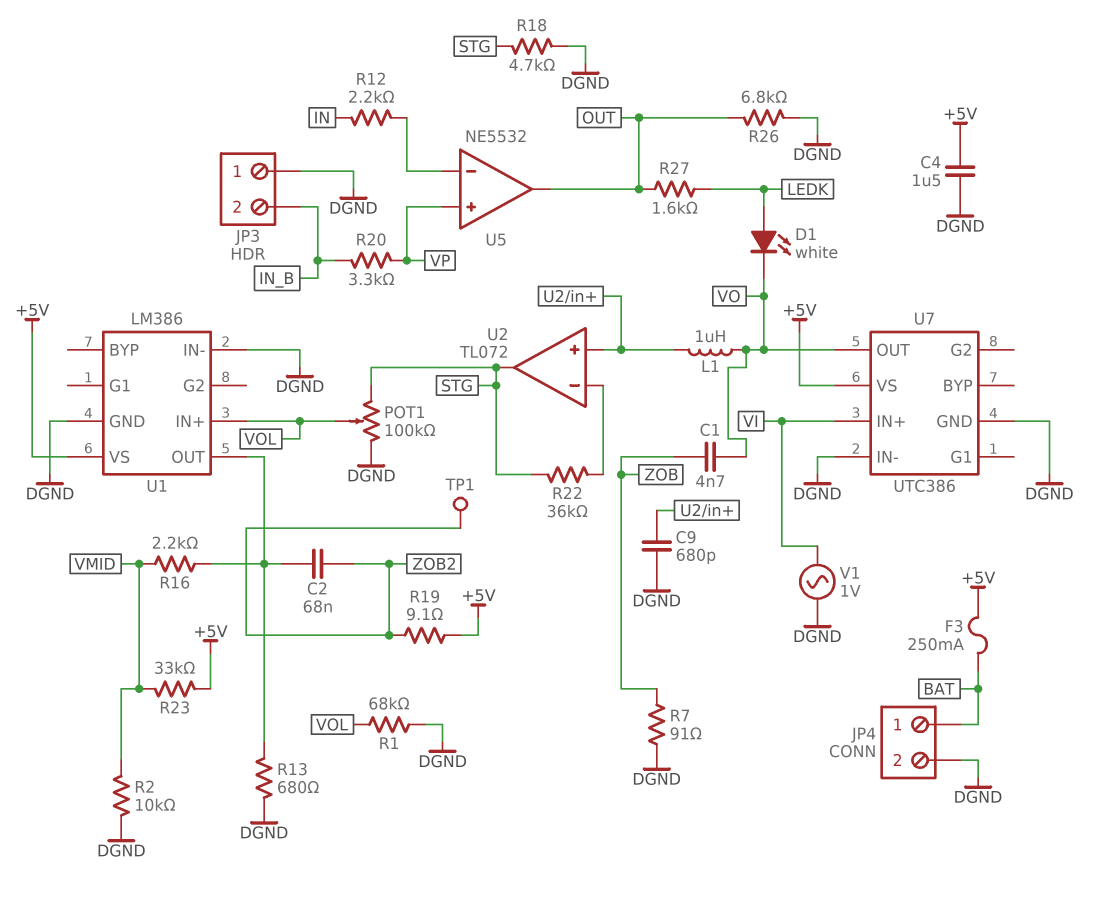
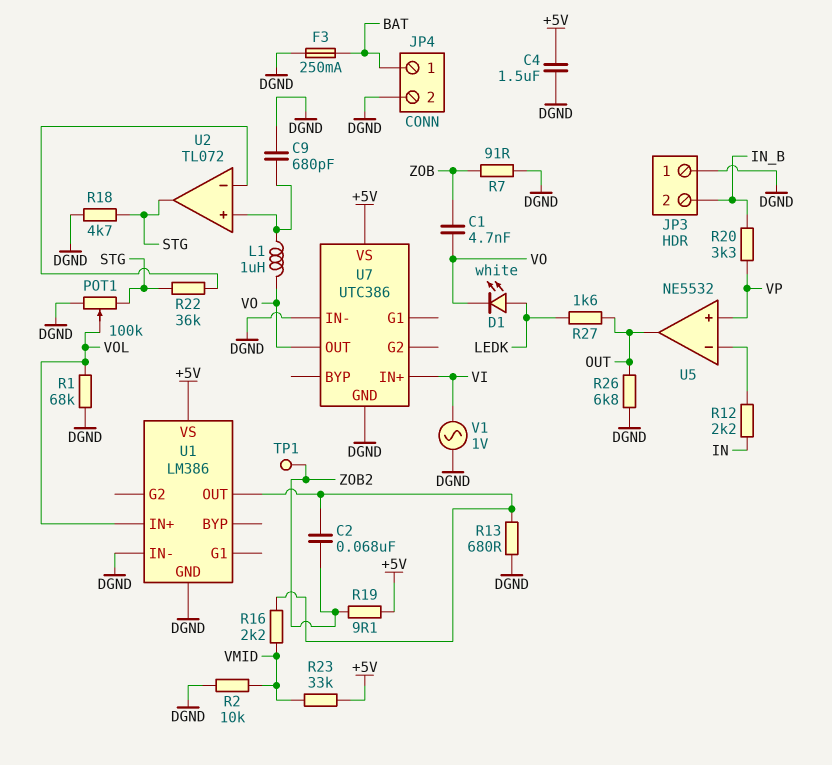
F3: 250mA (+5V, BAT) -> 250mA (BAT, DGND)

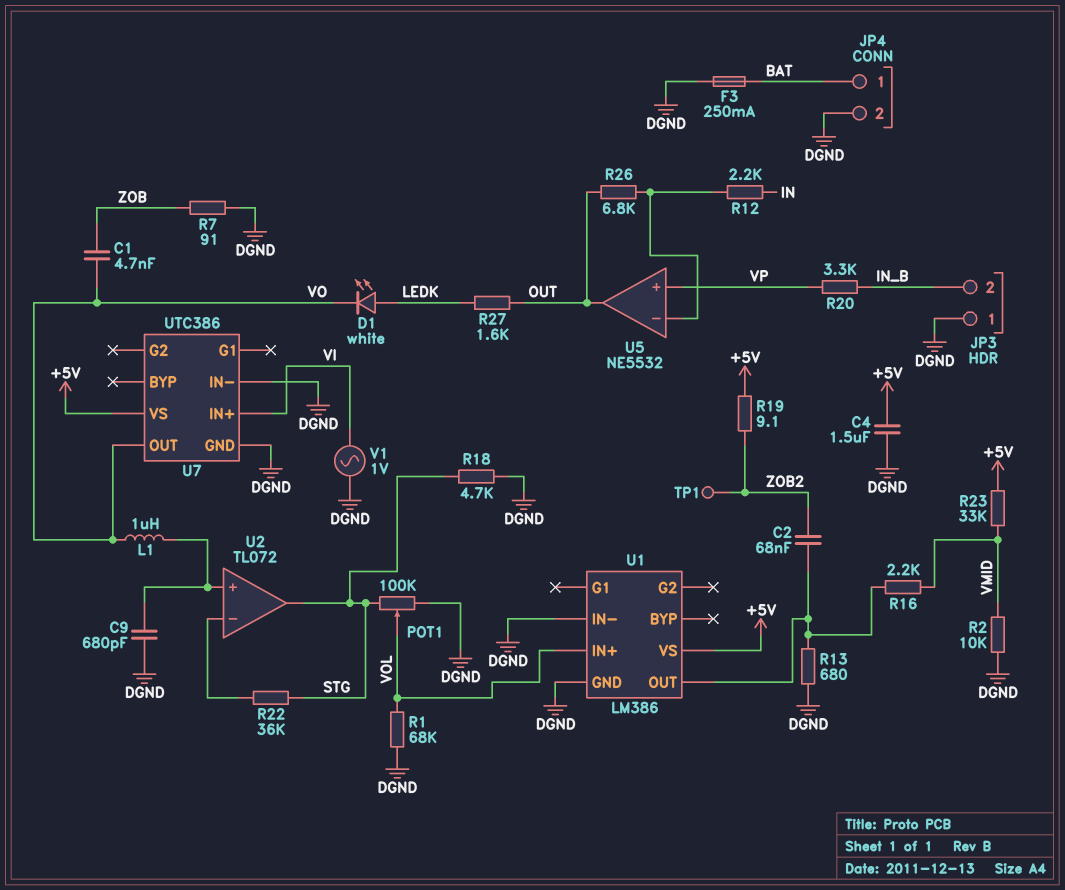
R26: 6.8k (DGND, OUT) -> 6.8k (OUT, U5/in-)

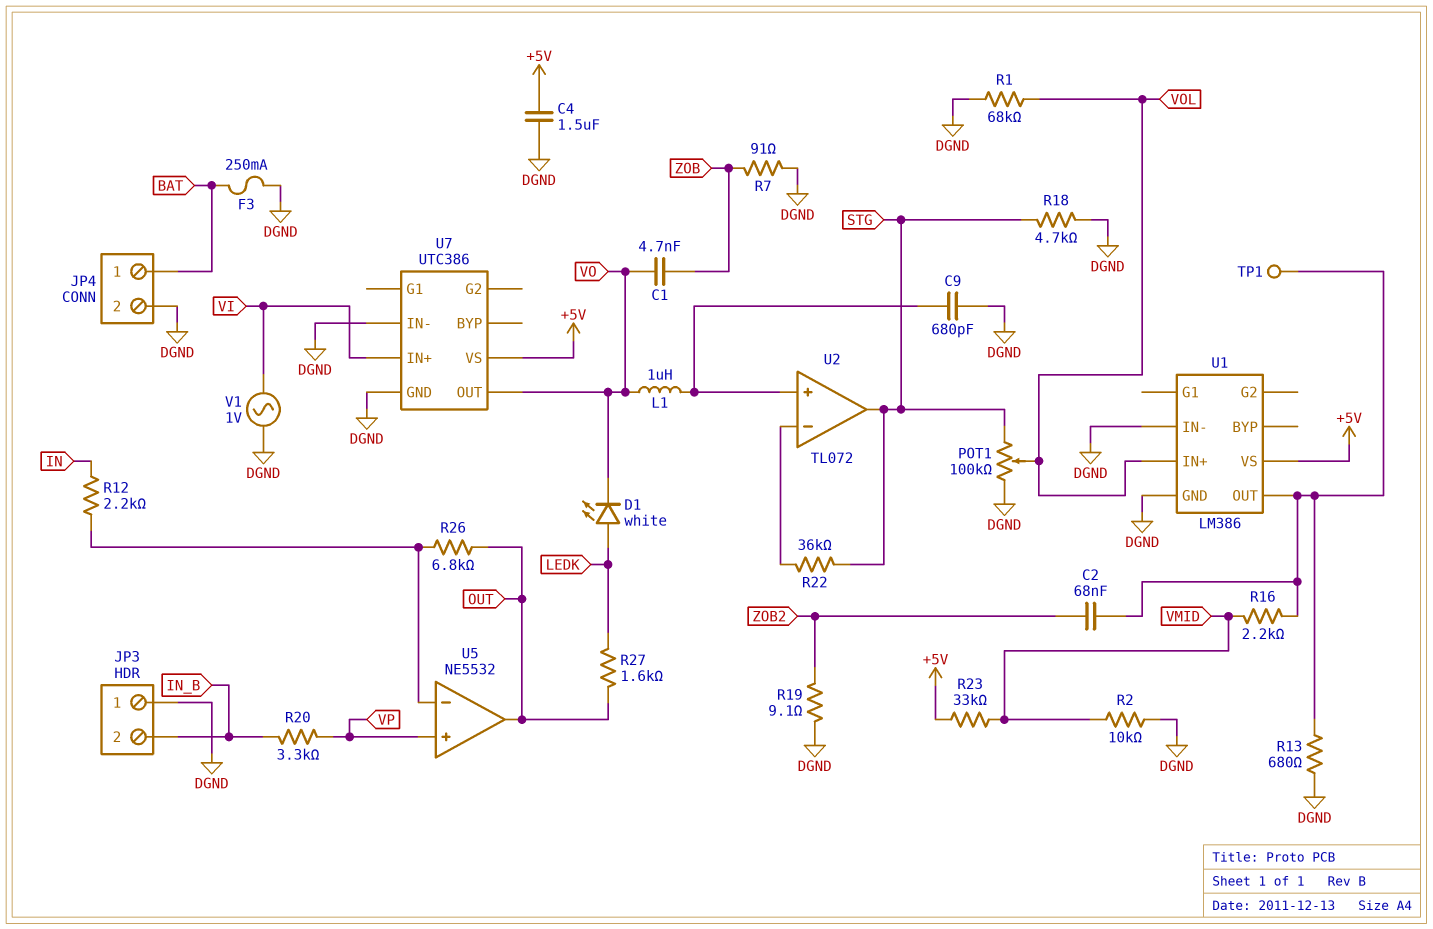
R19: 9.1 (+5V, ZOB2) -> 9.1 (DGND, ZOB2)
TP1: test point (ZOB2) -> test point (U1/OUT)

